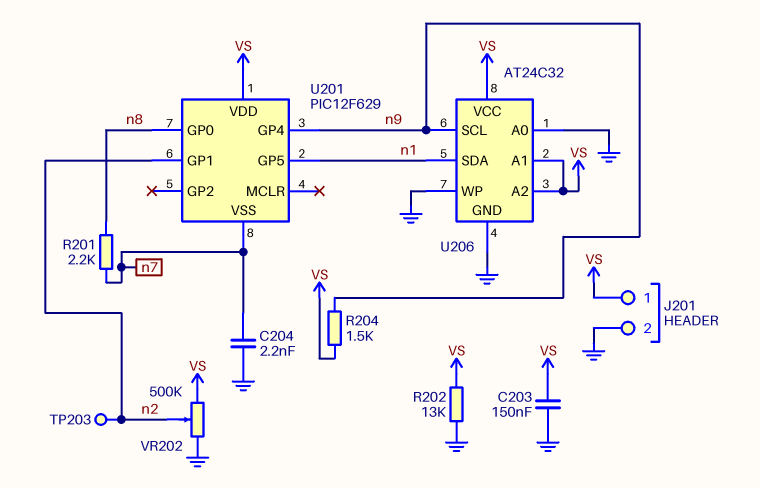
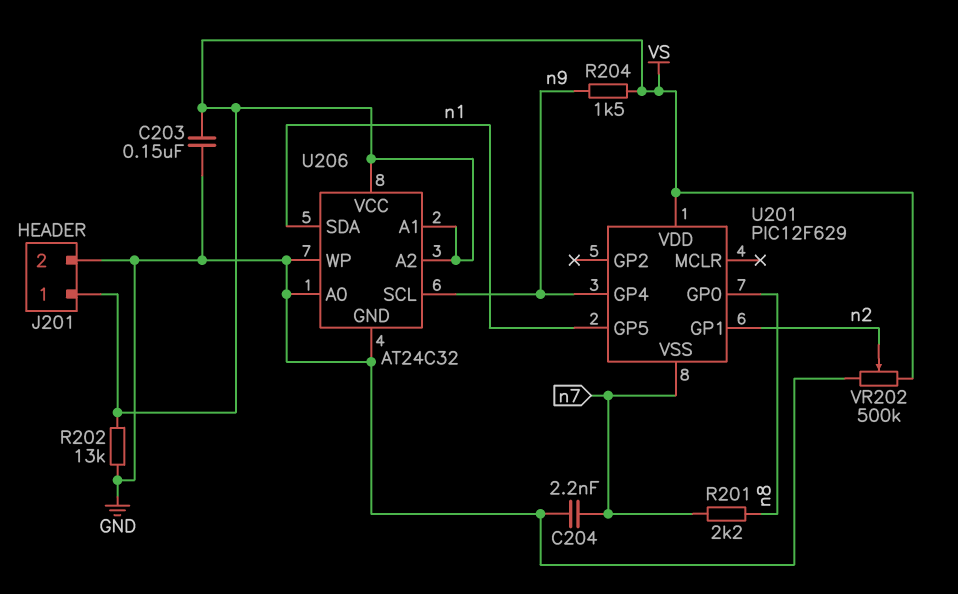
TP203: test point (n2) -> none

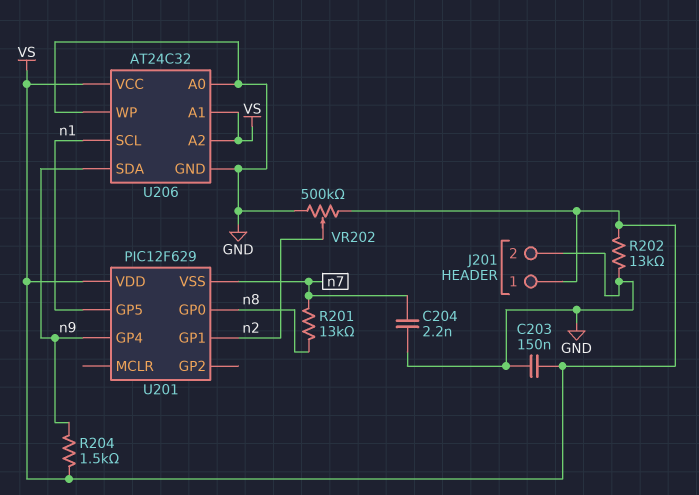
R201: 2.2k (n7, n8) -> 13k (n7, n8)
U206 pin SCL: n9 -> n1
U206 pin SDA: n1 -> n9

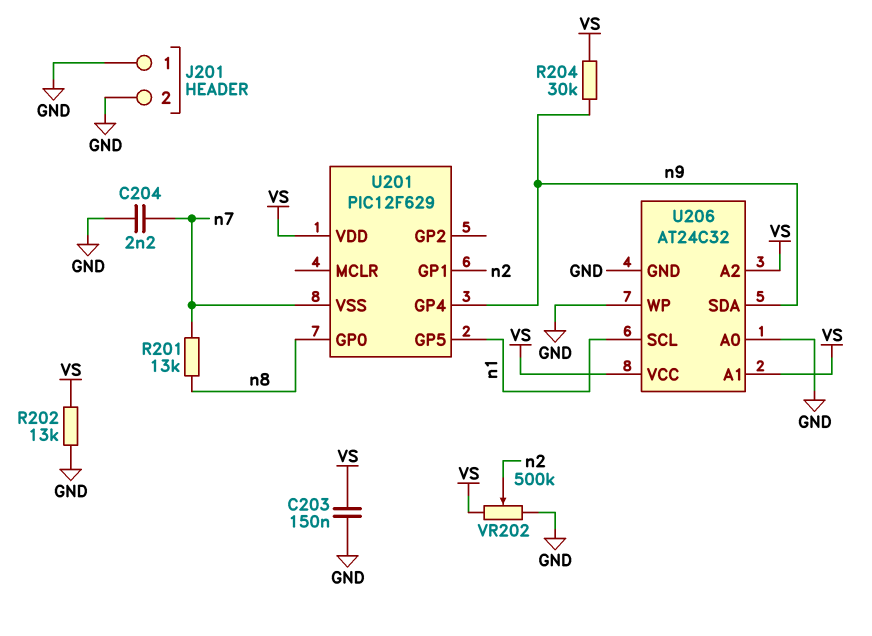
J201 pin 1: VS -> GND
R204: 1.5k (VS, n9) -> 30k (VS, n9)

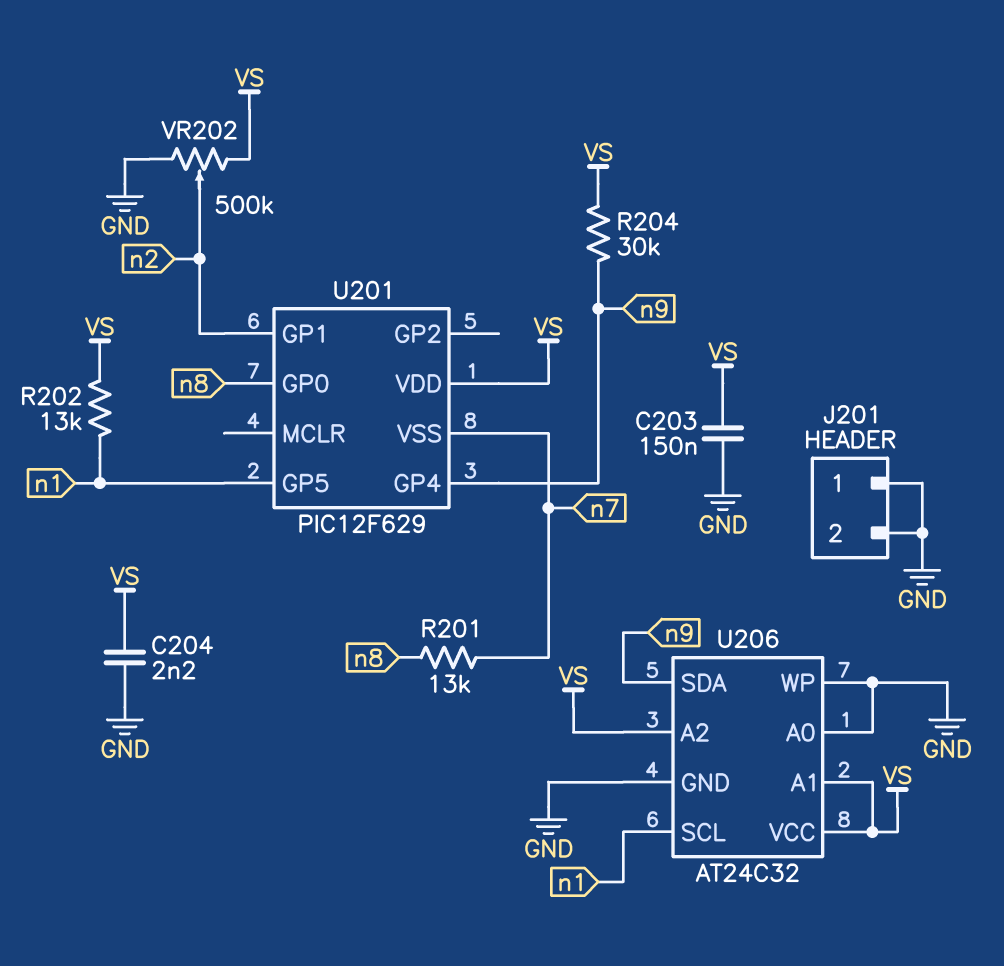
C204: 2.2nF (GND, n7) -> 2.2nF (GND, VS)
R202: 13k (GND, VS) -> 13k (VS, n1)

